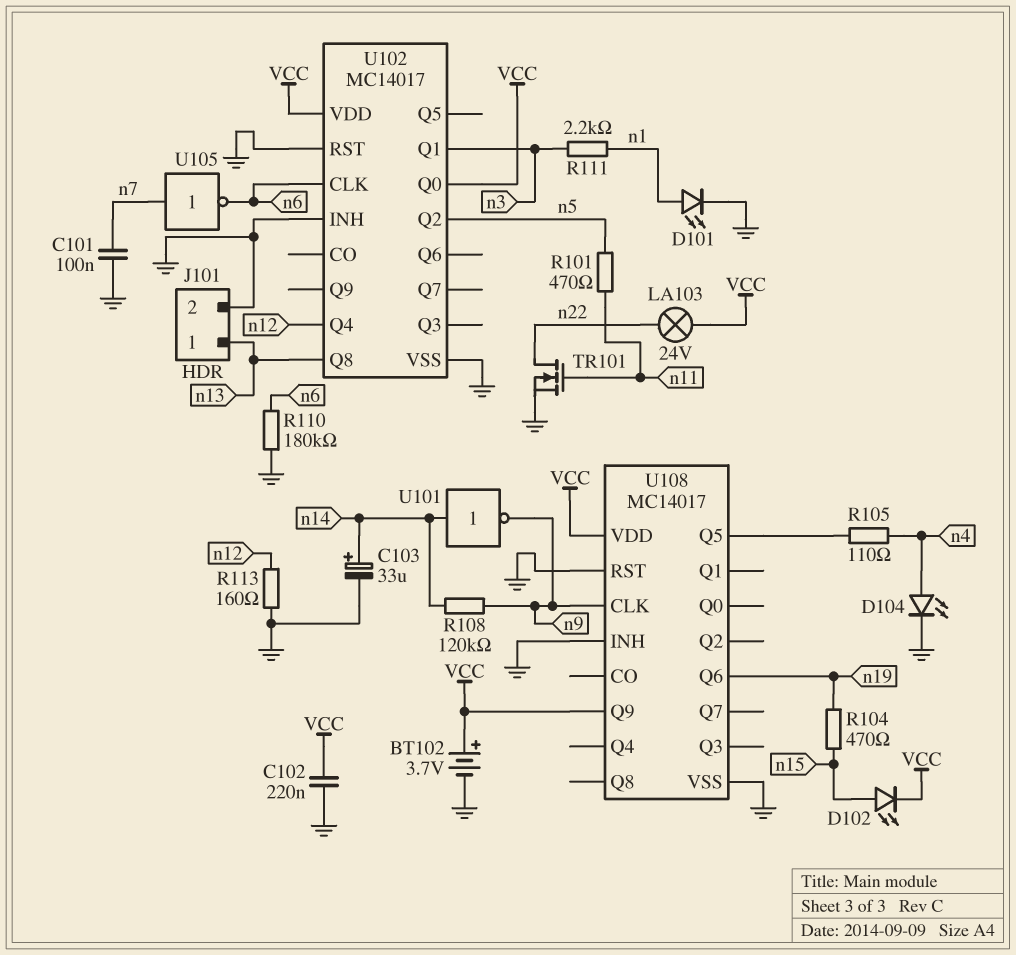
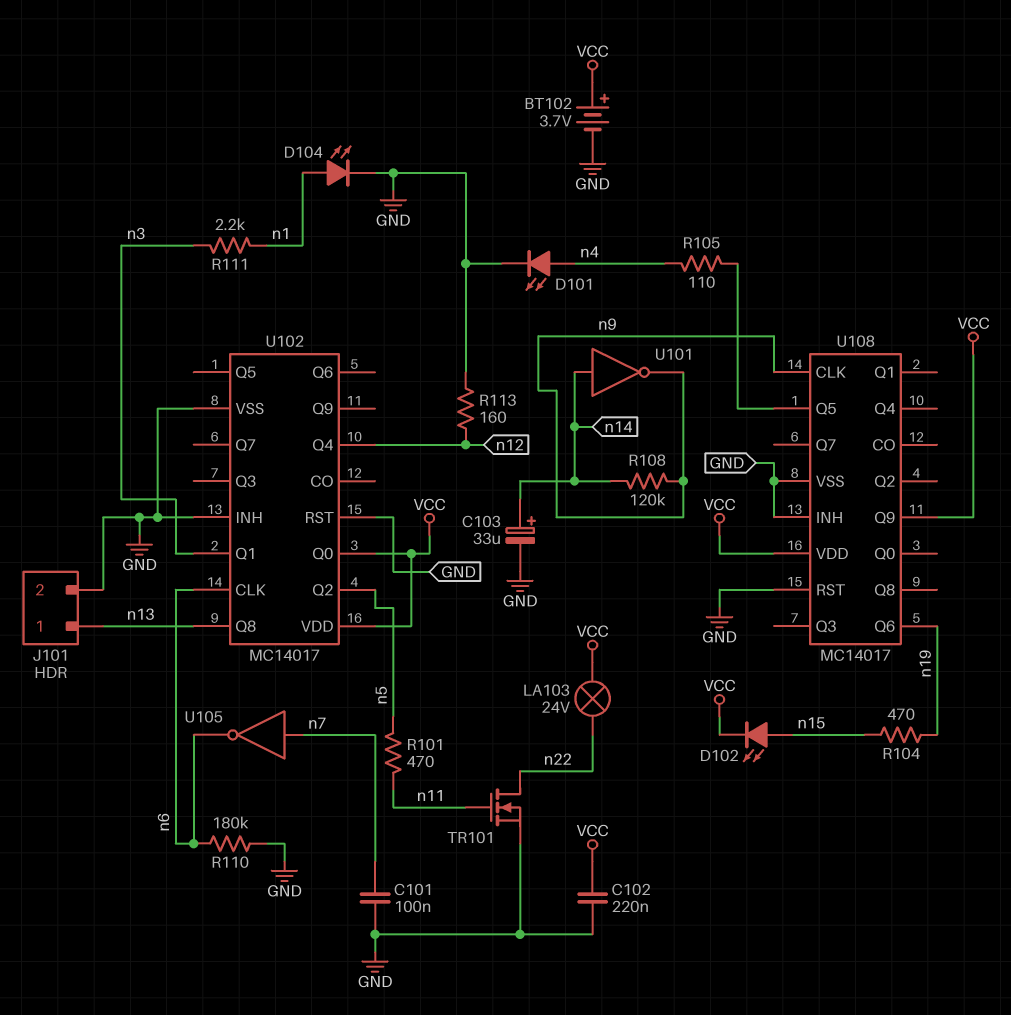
D101: LED (A n1, K GND) -> LED (A n4, K GND)
D104: LED (A n4, K GND) -> LED (A n1, K GND)

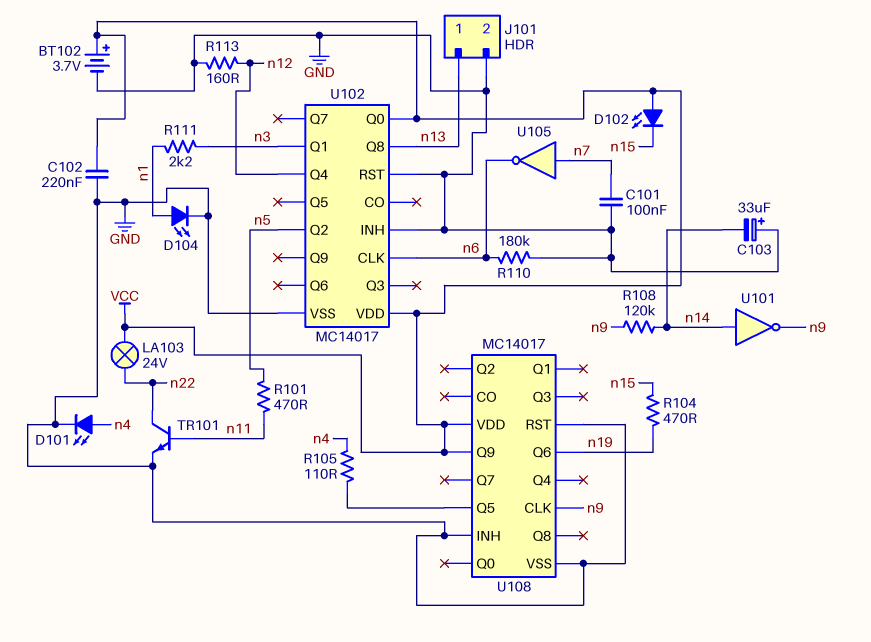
C103: 33uF (plus n14, minus GND) -> 33uF (plus GND, minus n14)
D102: LED (A n15, K VCC) -> LED (A VCC, K n15)
TR101: NMOS (G n11, D n22, S GND) -> NPN (B n11, C n22, E GND)

